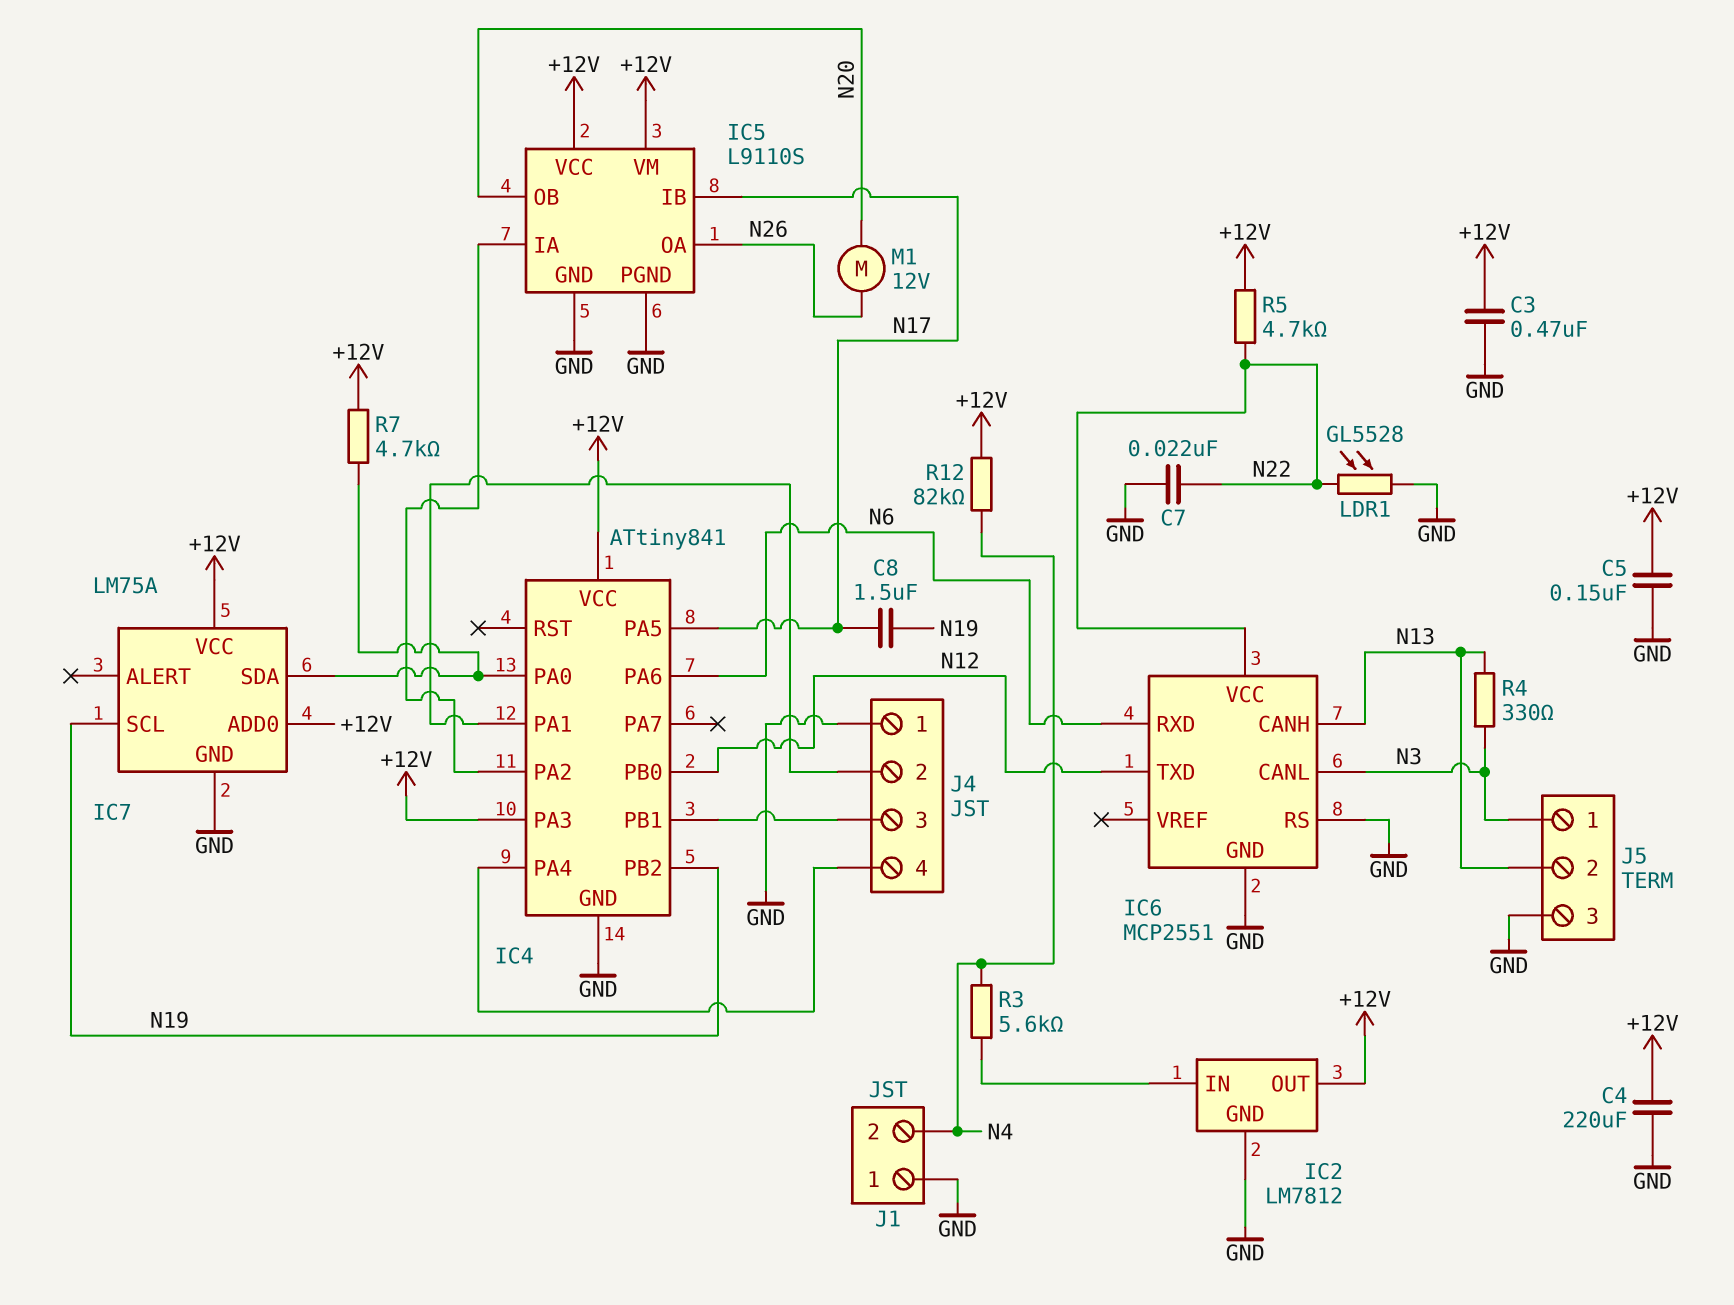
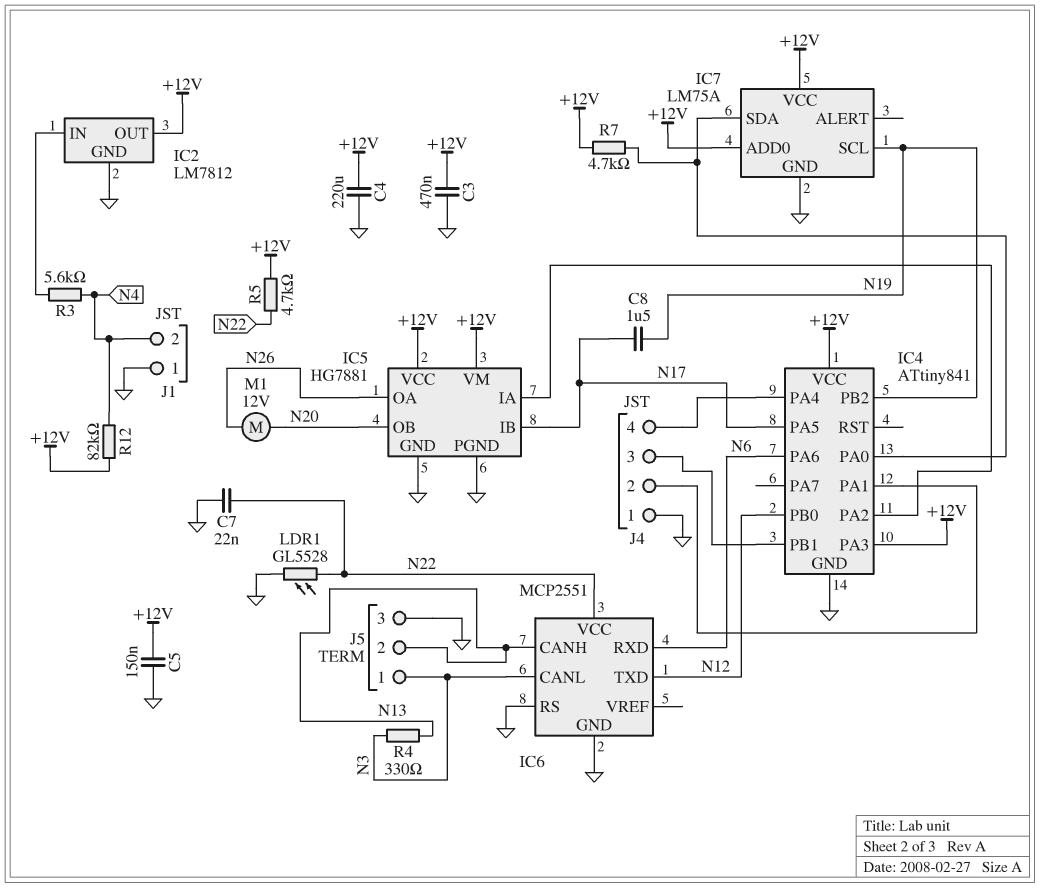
IC5: L9110S -> HG7881

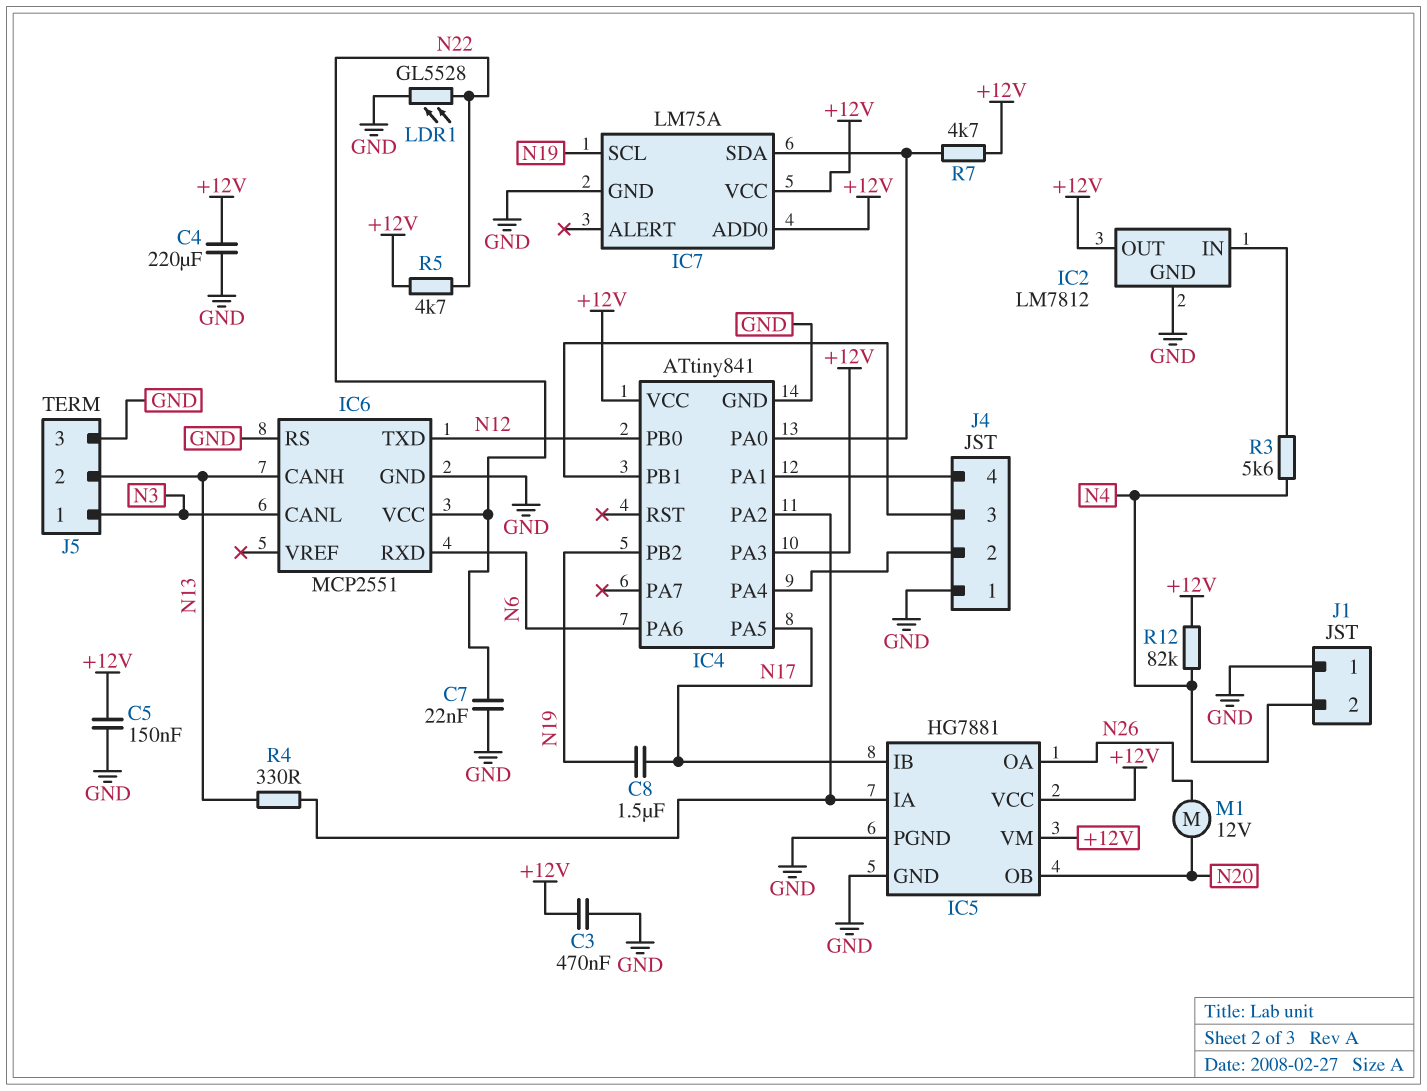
J4 pin 2: IC4/PA1 -> IC4/PA4
J4 pin 4: IC4/PA4 -> IC4/PA1
R4: 330 (N3, N13) -> 330 (IC4/PA2, N13)

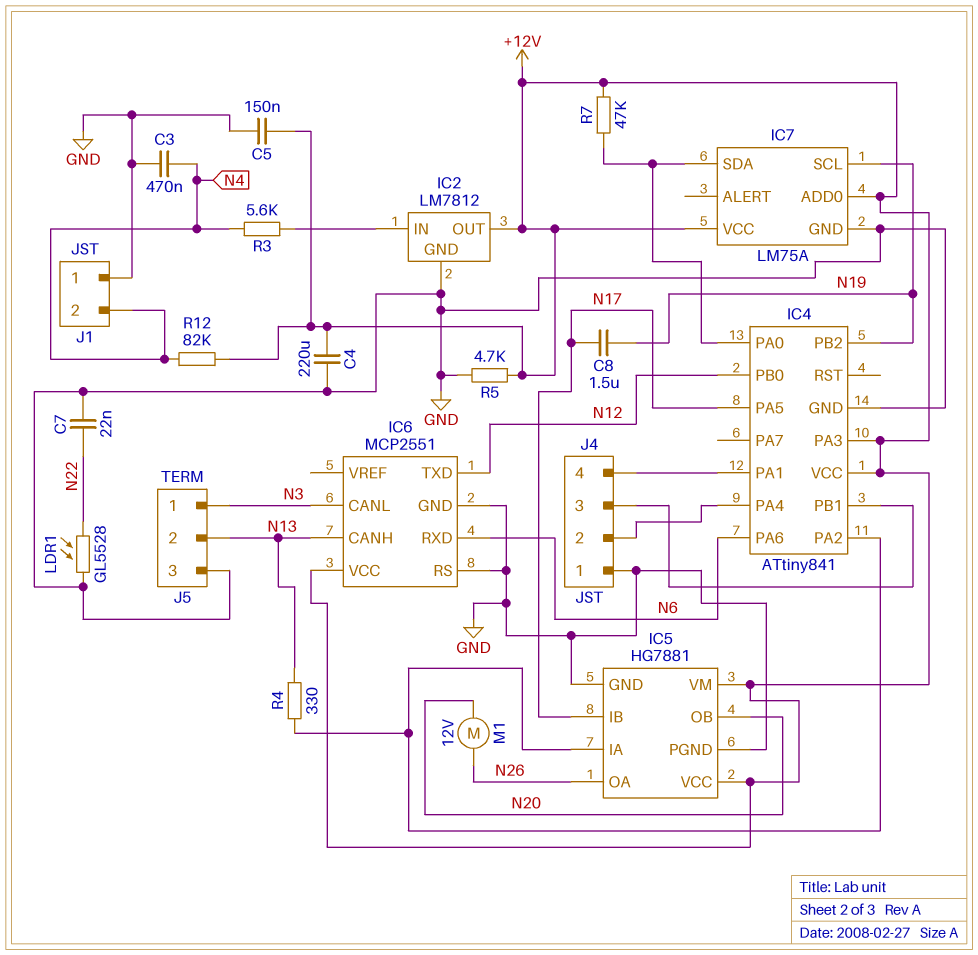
C3: 470nF (+12V, GND) -> 470nF (GND, N4)
IC6 pin VCC: N22 -> +12V
R5: 4.7k (+12V, N22) -> 4.7k (+12V, GND)
R7: 4.7k (+12V, IC4/PA0) -> 47k (+12V, IC4/PA0)

